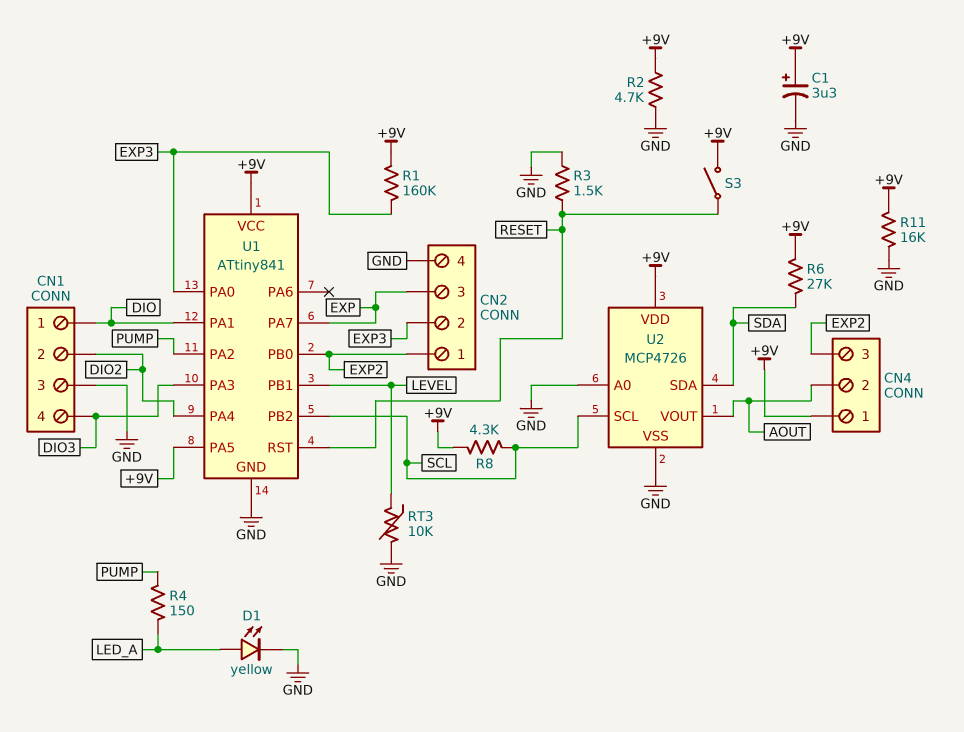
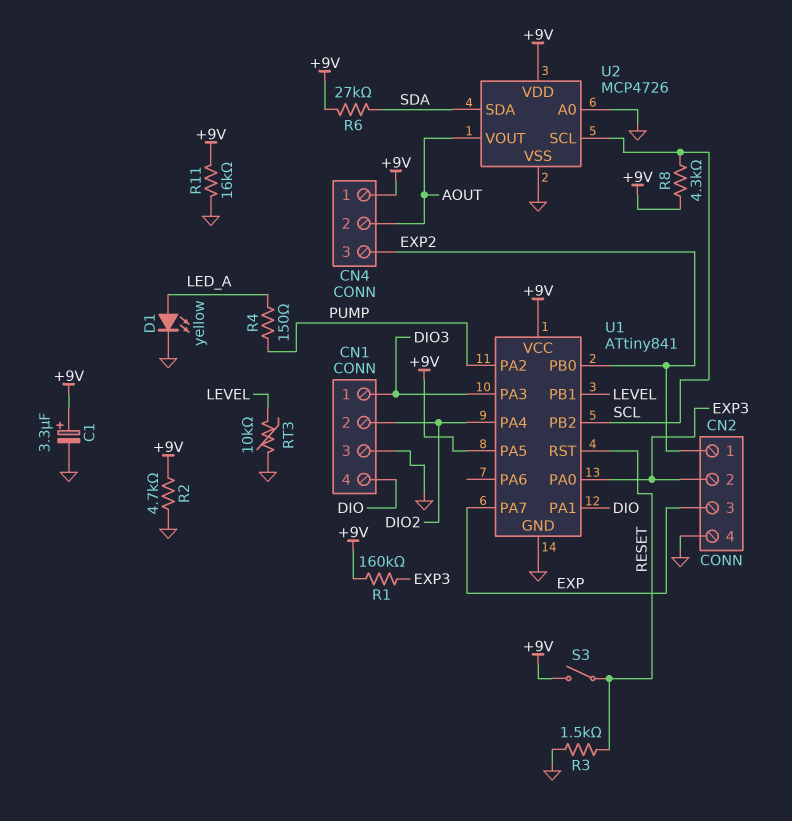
CN1 pin 1: DIO -> DIO3
CN1 pin 4: DIO3 -> DIO

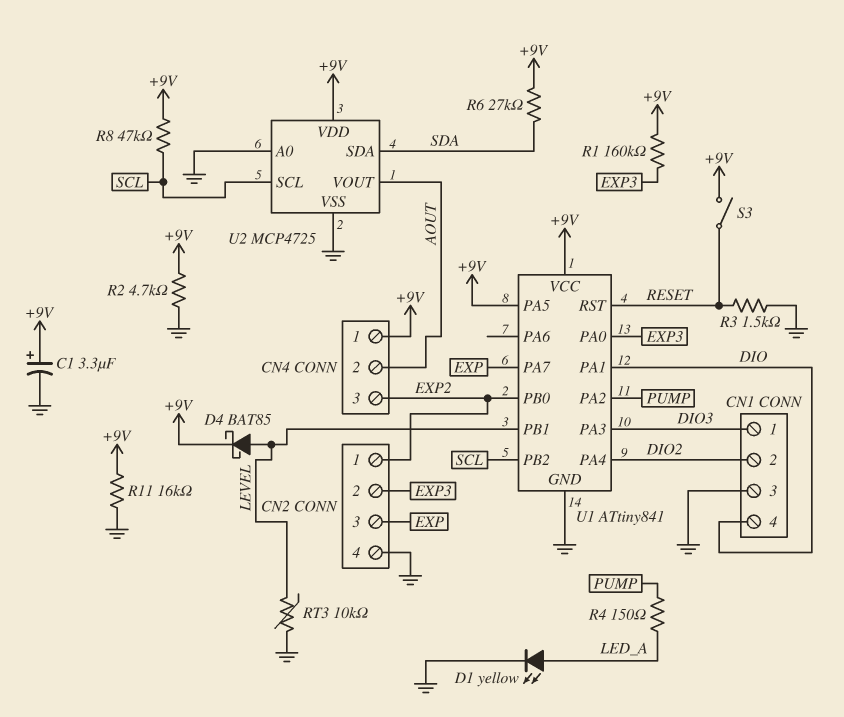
D4: none -> schottky BAT85 (A LEVEL, K +9V)
R8: 4.3k (+9V, SCL) -> 47k (+9V, SCL)
U2: MCP4726 -> MCP4725

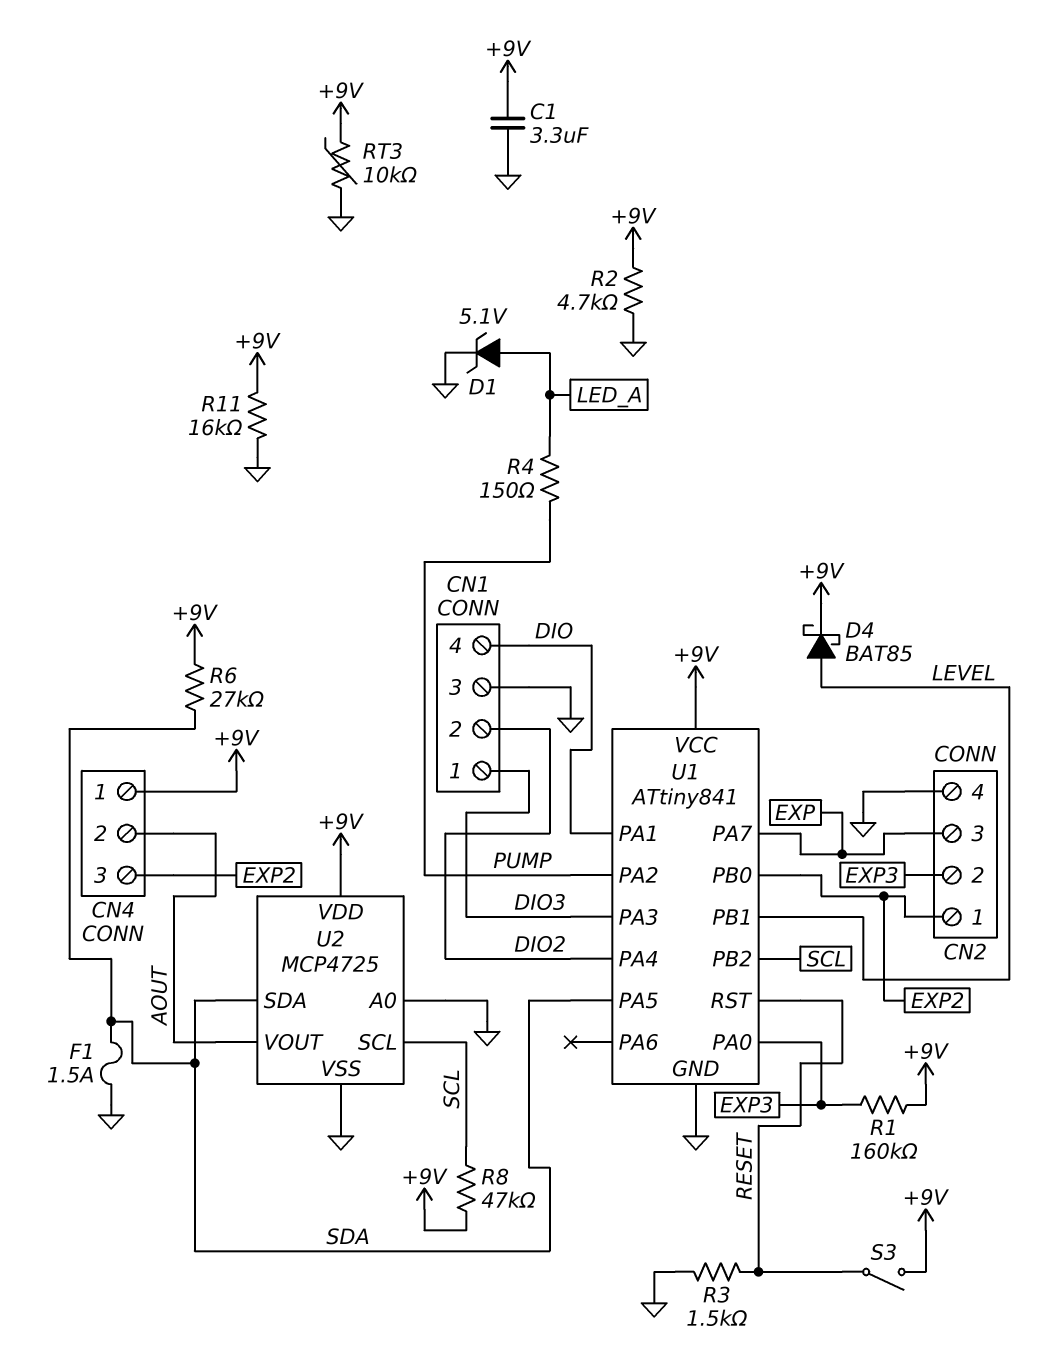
C1: 3.3uF (plus +9V, minus GND) -> 3.3uF (+9V, GND)
D1: LED yellow (A LED_A, K GND) -> zener 5.1V (A LED_A, K GND)
F1: none -> 1.5A (GND, SDA)
RT3: 10k (GND, LEVEL) -> 10k (+9V, GND)
U1 pin PA5: +9V -> SDA

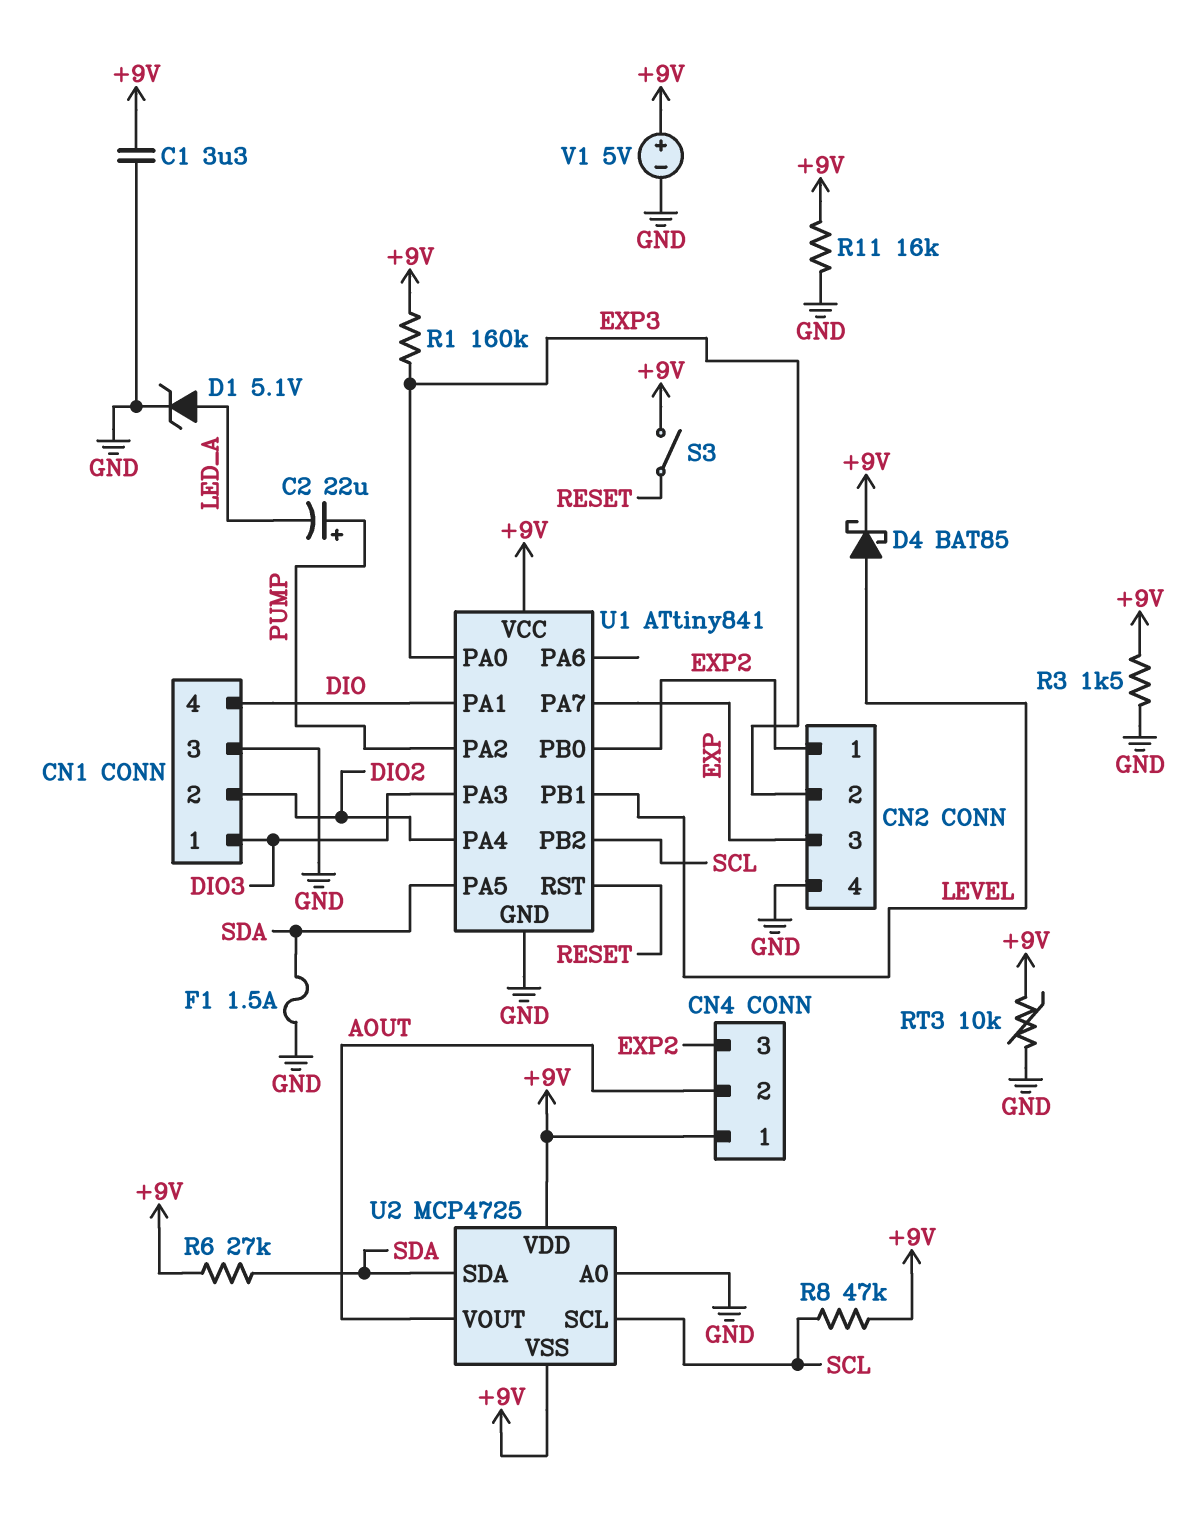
C2: none -> 22uF (plus PUMP, minus LED_A)
R2: 4.7k (+9V, GND) -> none
R3: 1.5k (GND, RESET) -> 1.5k (+9V, GND)
R4: 150 (LED_A, PUMP) -> none
U2 pin VSS: GND -> +9V
V1: none -> 5V (plus +9V, minus GND)

